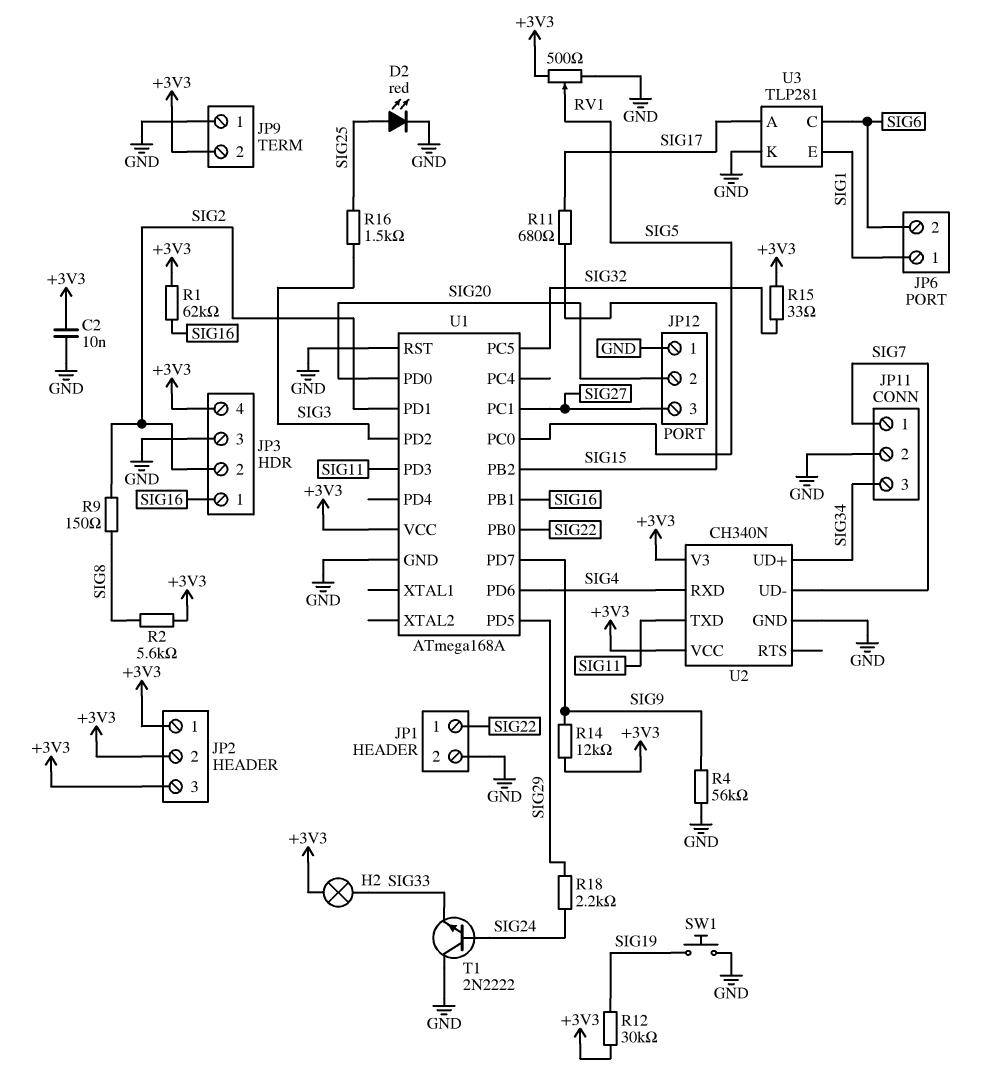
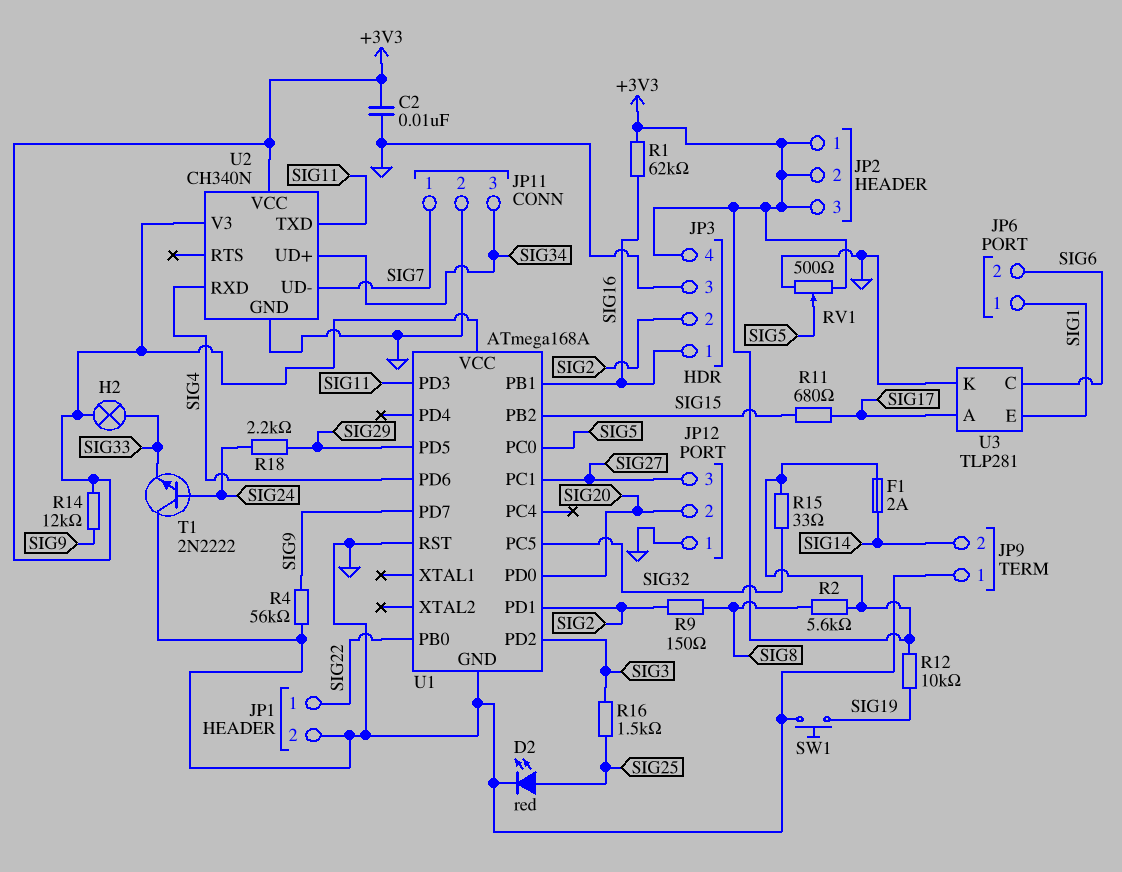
F1: none -> 2A (+3V3, SIG14)
JP9 pin 2: +3V3 -> SIG14
R12: 30k (+3V3, SIG19) -> 10k (+3V3, SIG19)

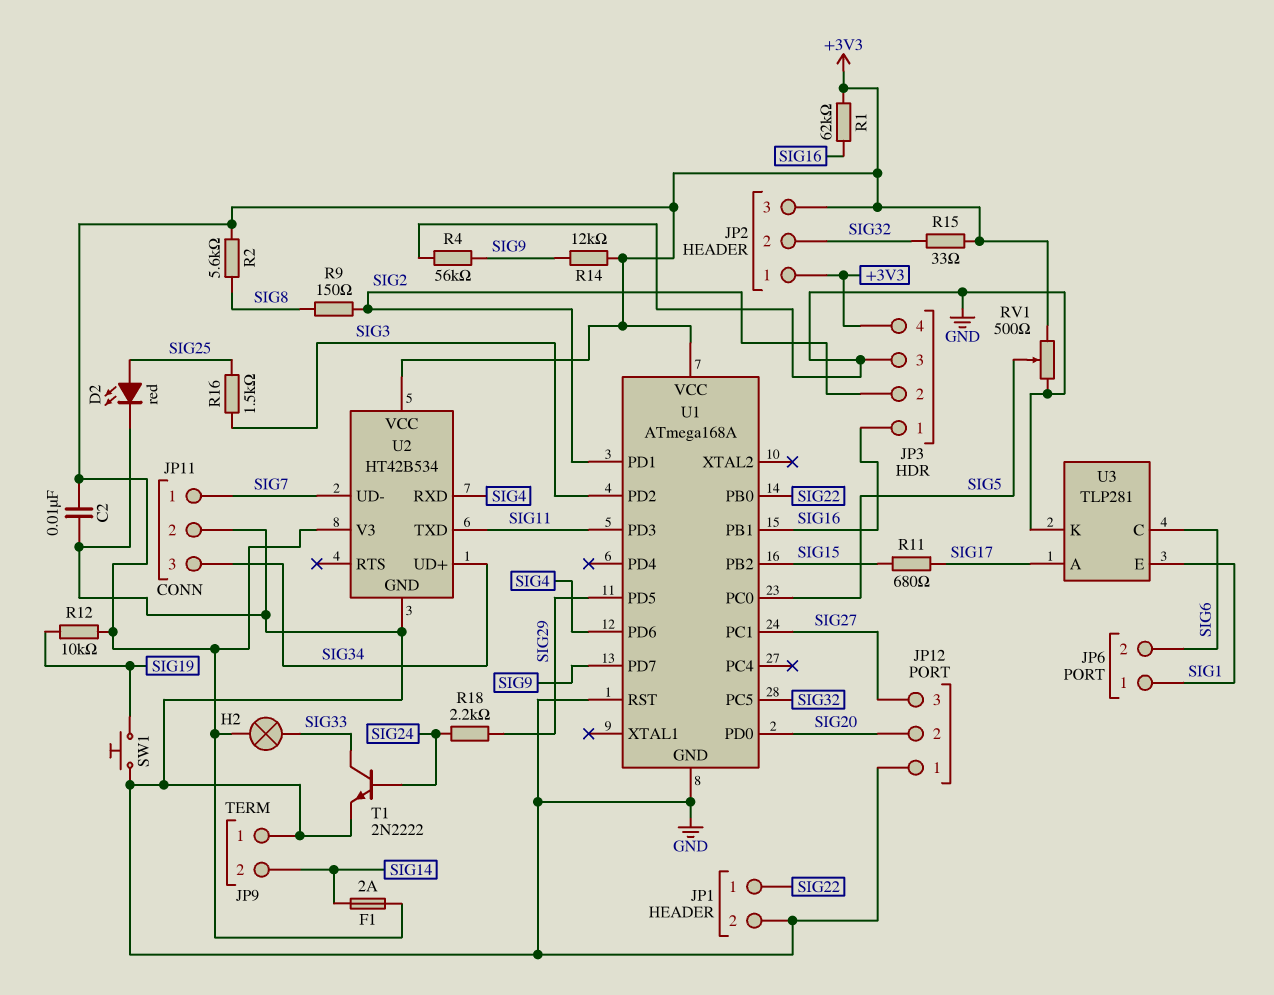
JP2 pin 2: +3V3 -> SIG32
T1: NPN 2N2222 (B SIG24, C GND, E SIG33) -> NPN 2N2222 (B SIG24, C SIG33, E GND)
U2: CH340N -> HT42B534

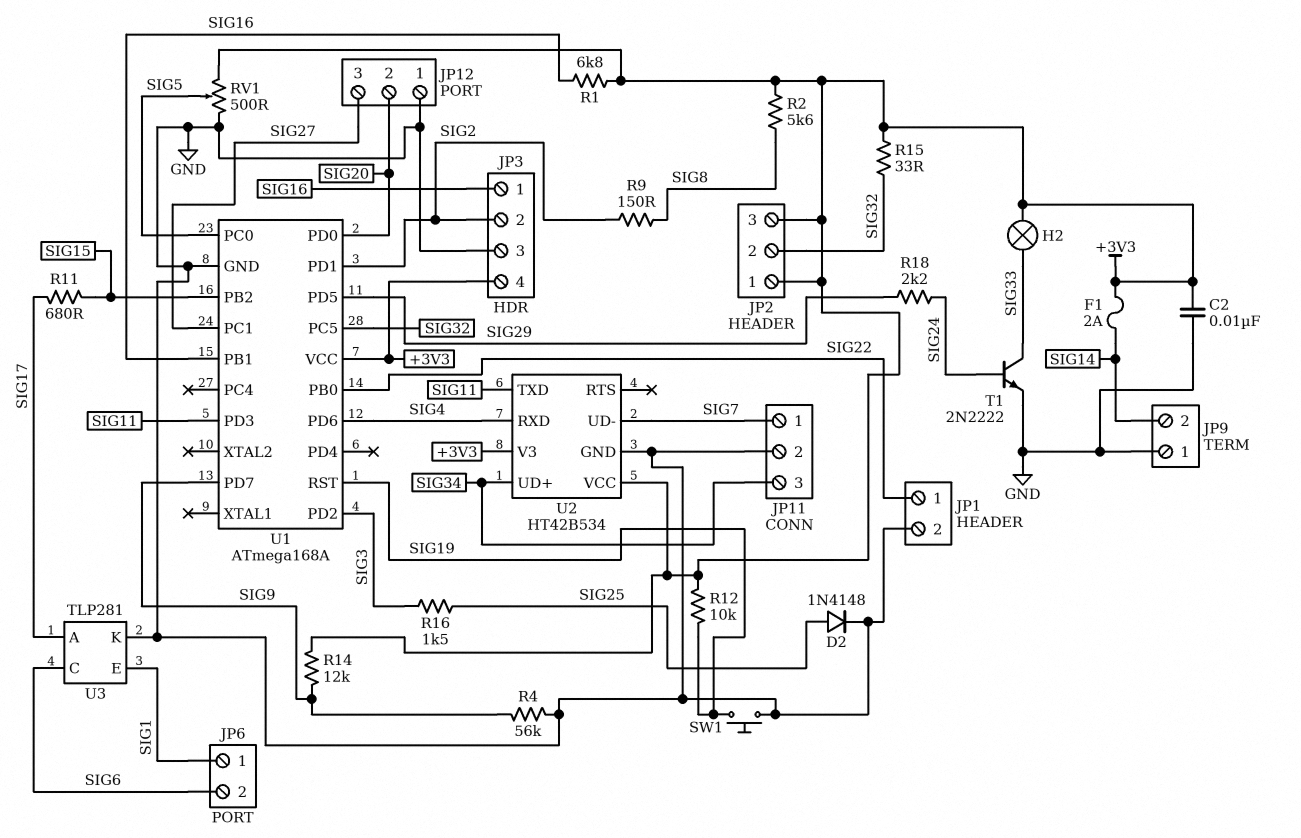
D2: LED red (A SIG25, K GND) -> diode 1N4148 (A SIG25, K GND)
R1: 62k (+3V3, SIG16) -> 6.8k (+3V3, SIG16)
U1 pin RST: GND -> SIG19

